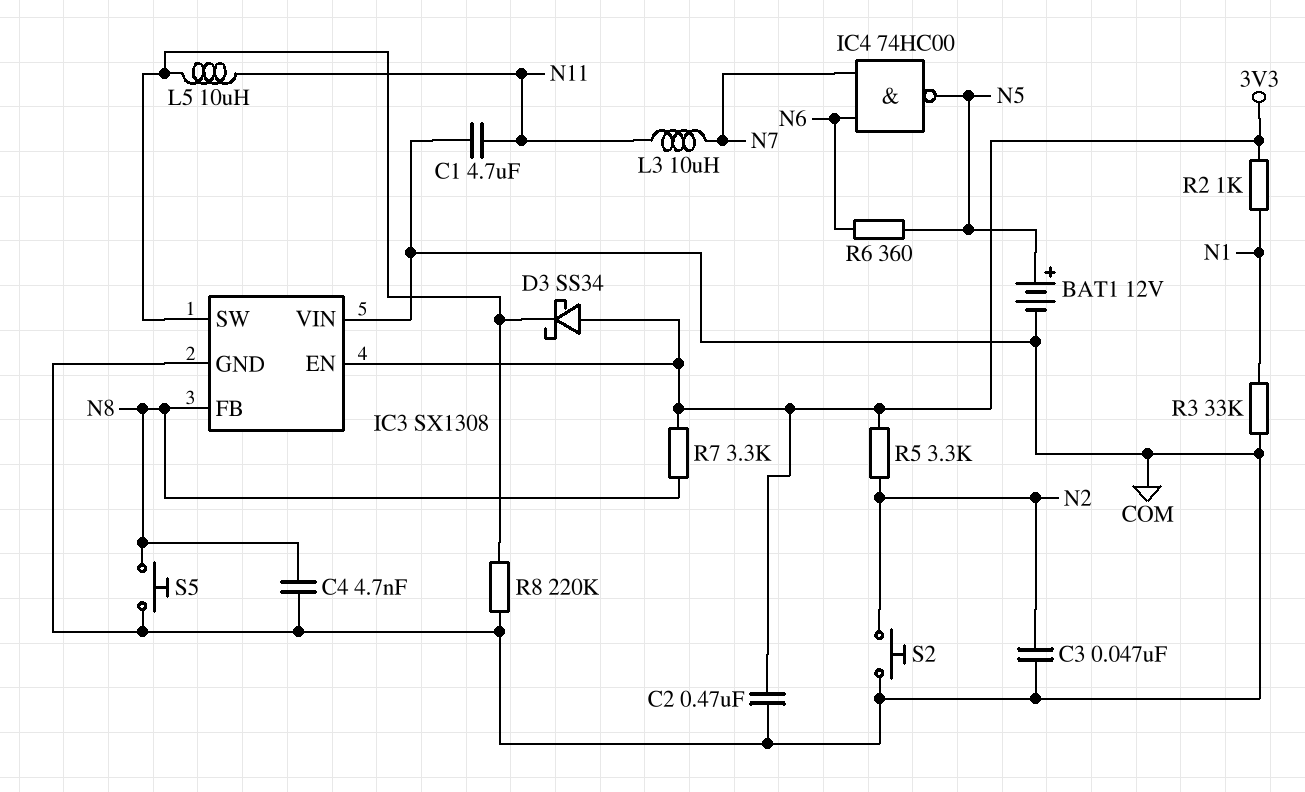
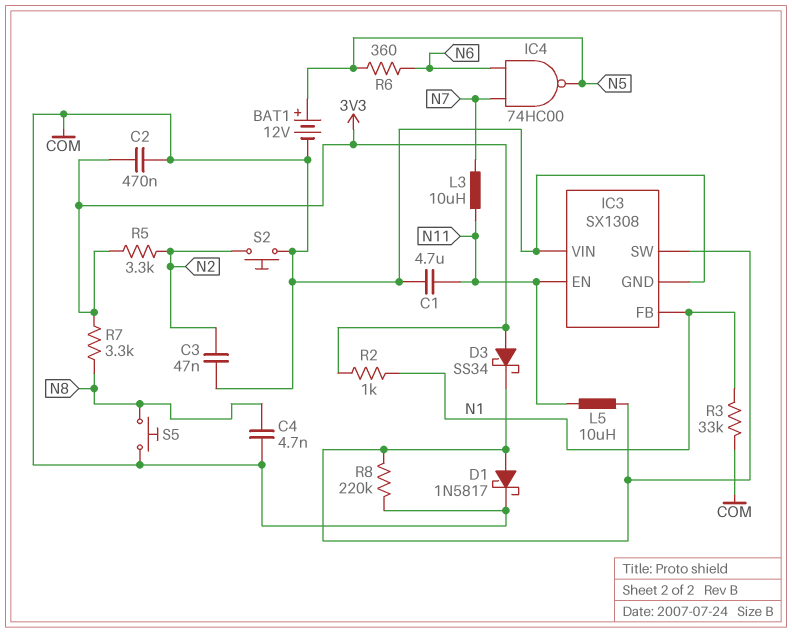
D1: none -> schottky 1N5817 (A IC3/SW, K COM)
IC3 pin EN: 3V3 -> N11
IC3 pin FB: N8 -> N1

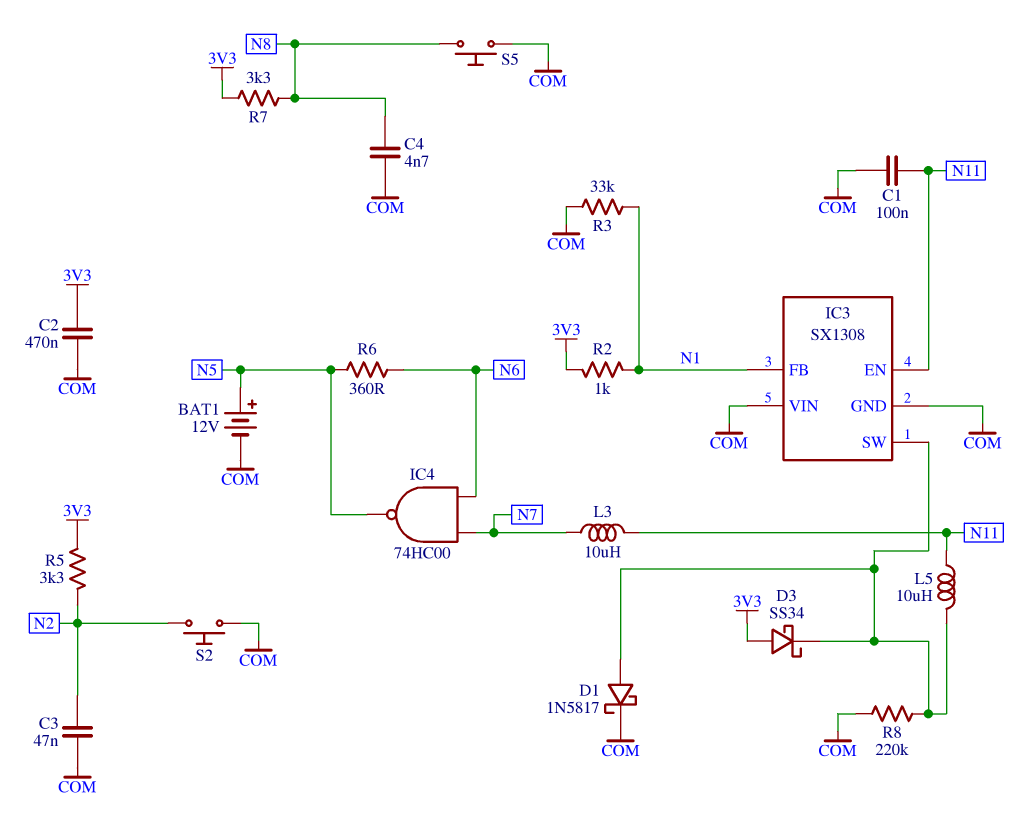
C1: 4.7uF (COM, N11) -> 100nF (COM, N11)

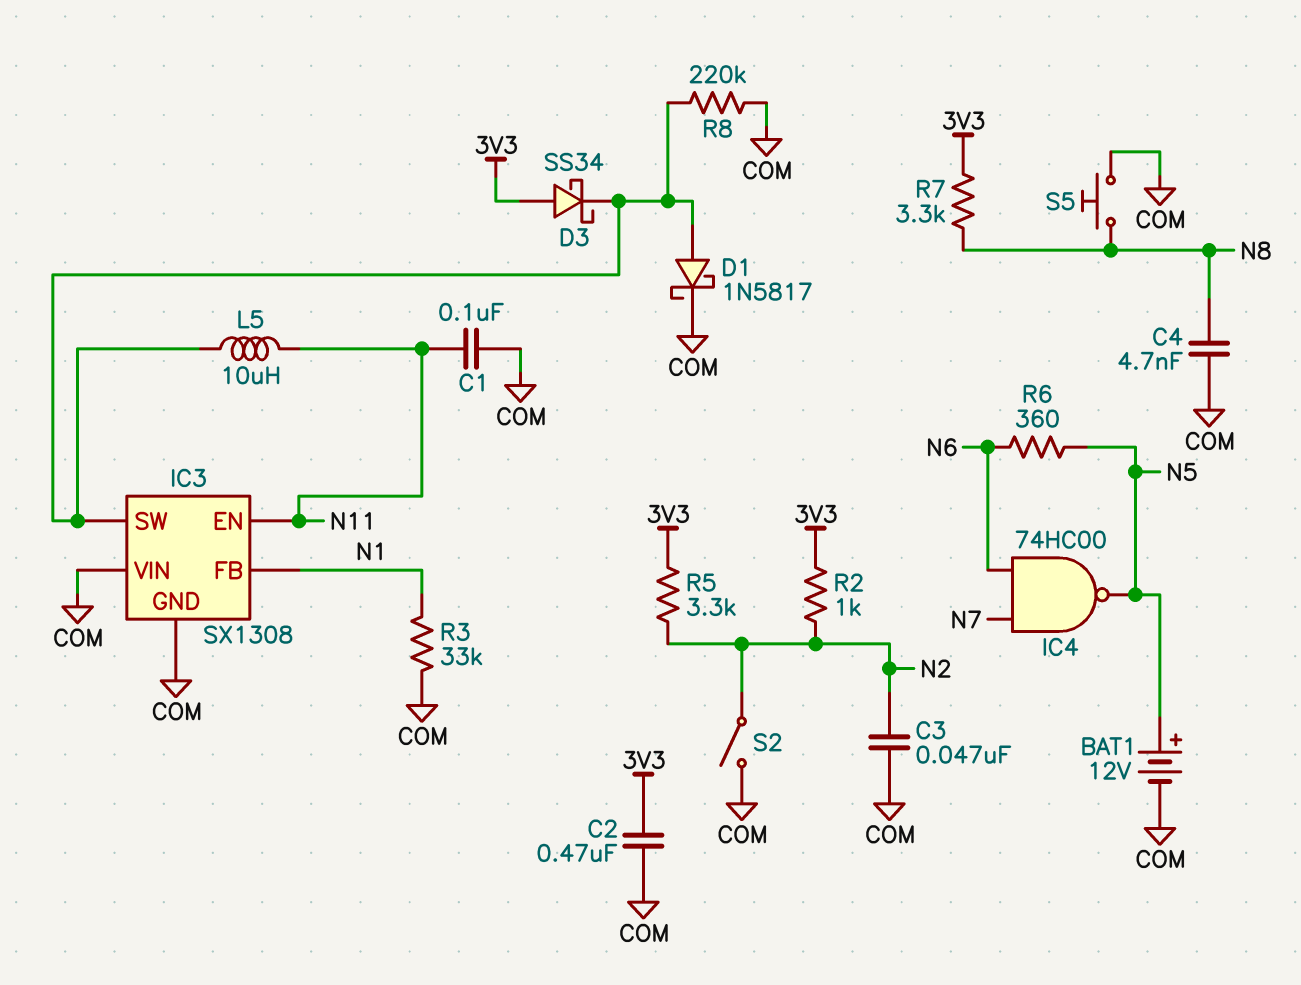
L3: 10uH (N7, N11) -> none
R2: 1k (3V3, N1) -> 1k (3V3, N2)
S2: button (COM, N2) -> switch (COM, N2)

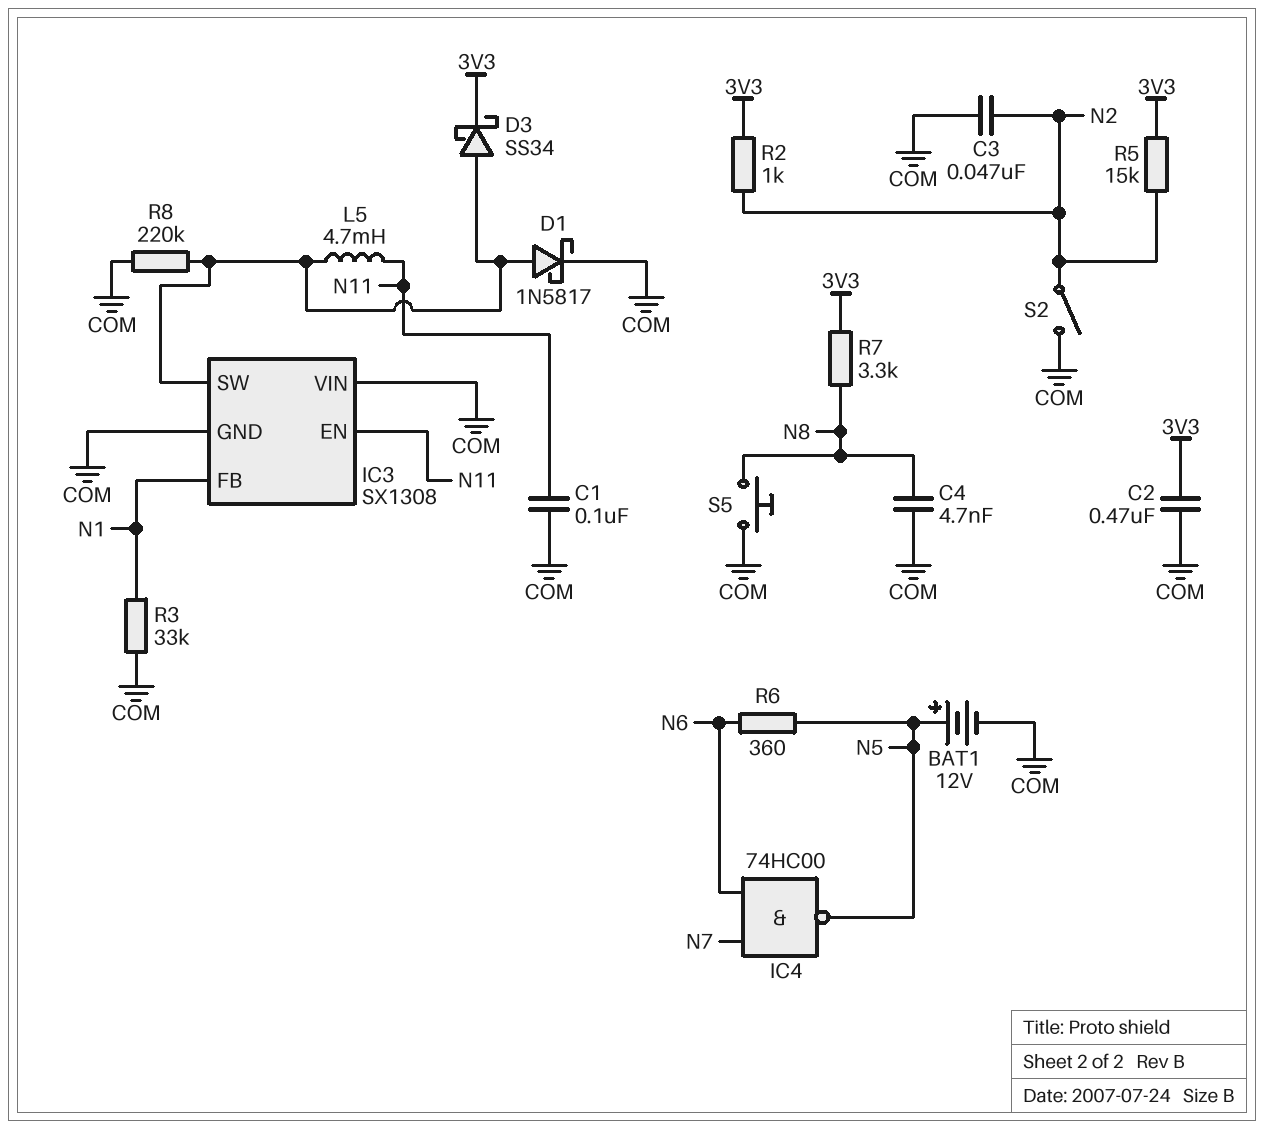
D3: schottky SS34 (A 3V3, K IC3/SW) -> schottky SS34 (A IC3/SW, K 3V3)
L5: 10uH (IC3/SW, N11) -> 4.7mH (IC3/SW, N11)
R5: 3.3k (3V3, N2) -> 15k (3V3, N2)

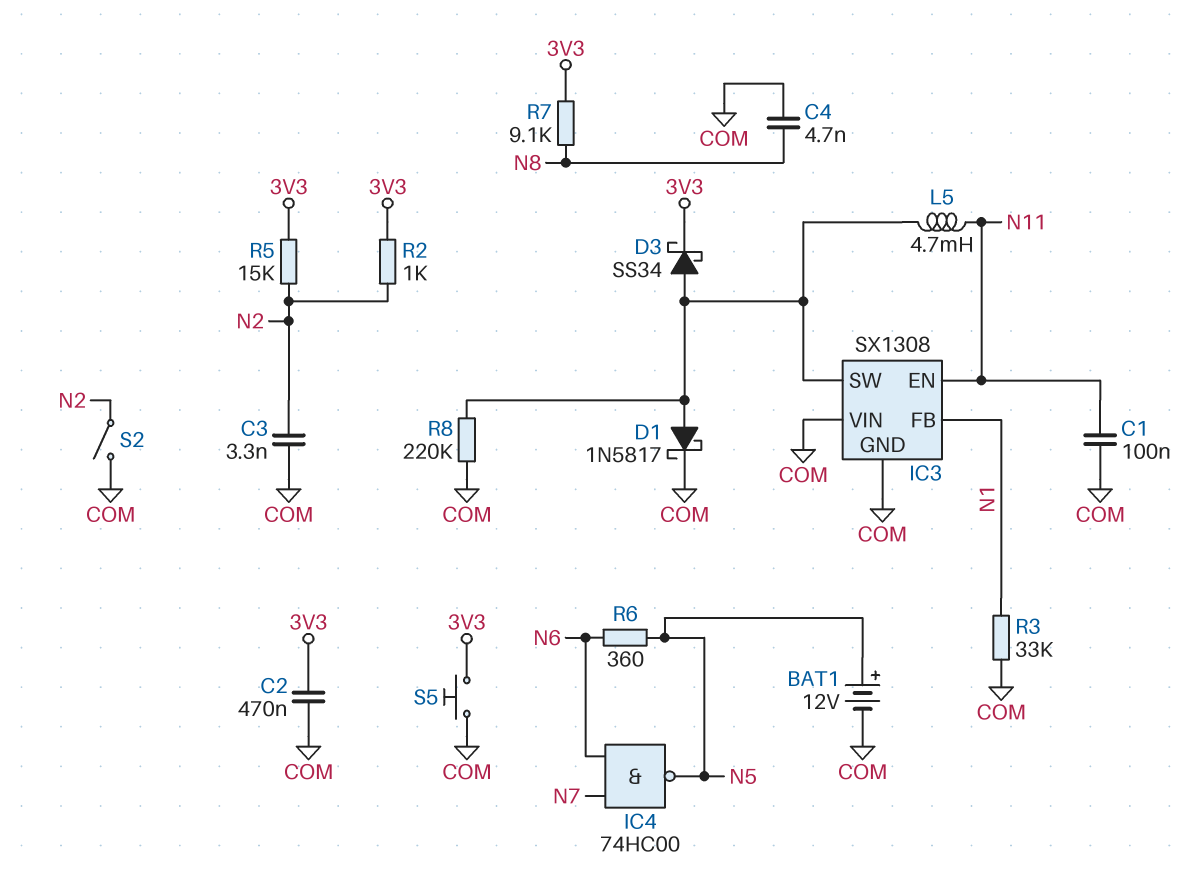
C3: 47nF (COM, N2) -> 3.3nF (COM, N2)
R7: 3.3k (3V3, N8) -> 9.1k (3V3, N8)
S5: button (COM, N8) -> button (3V3, COM)

